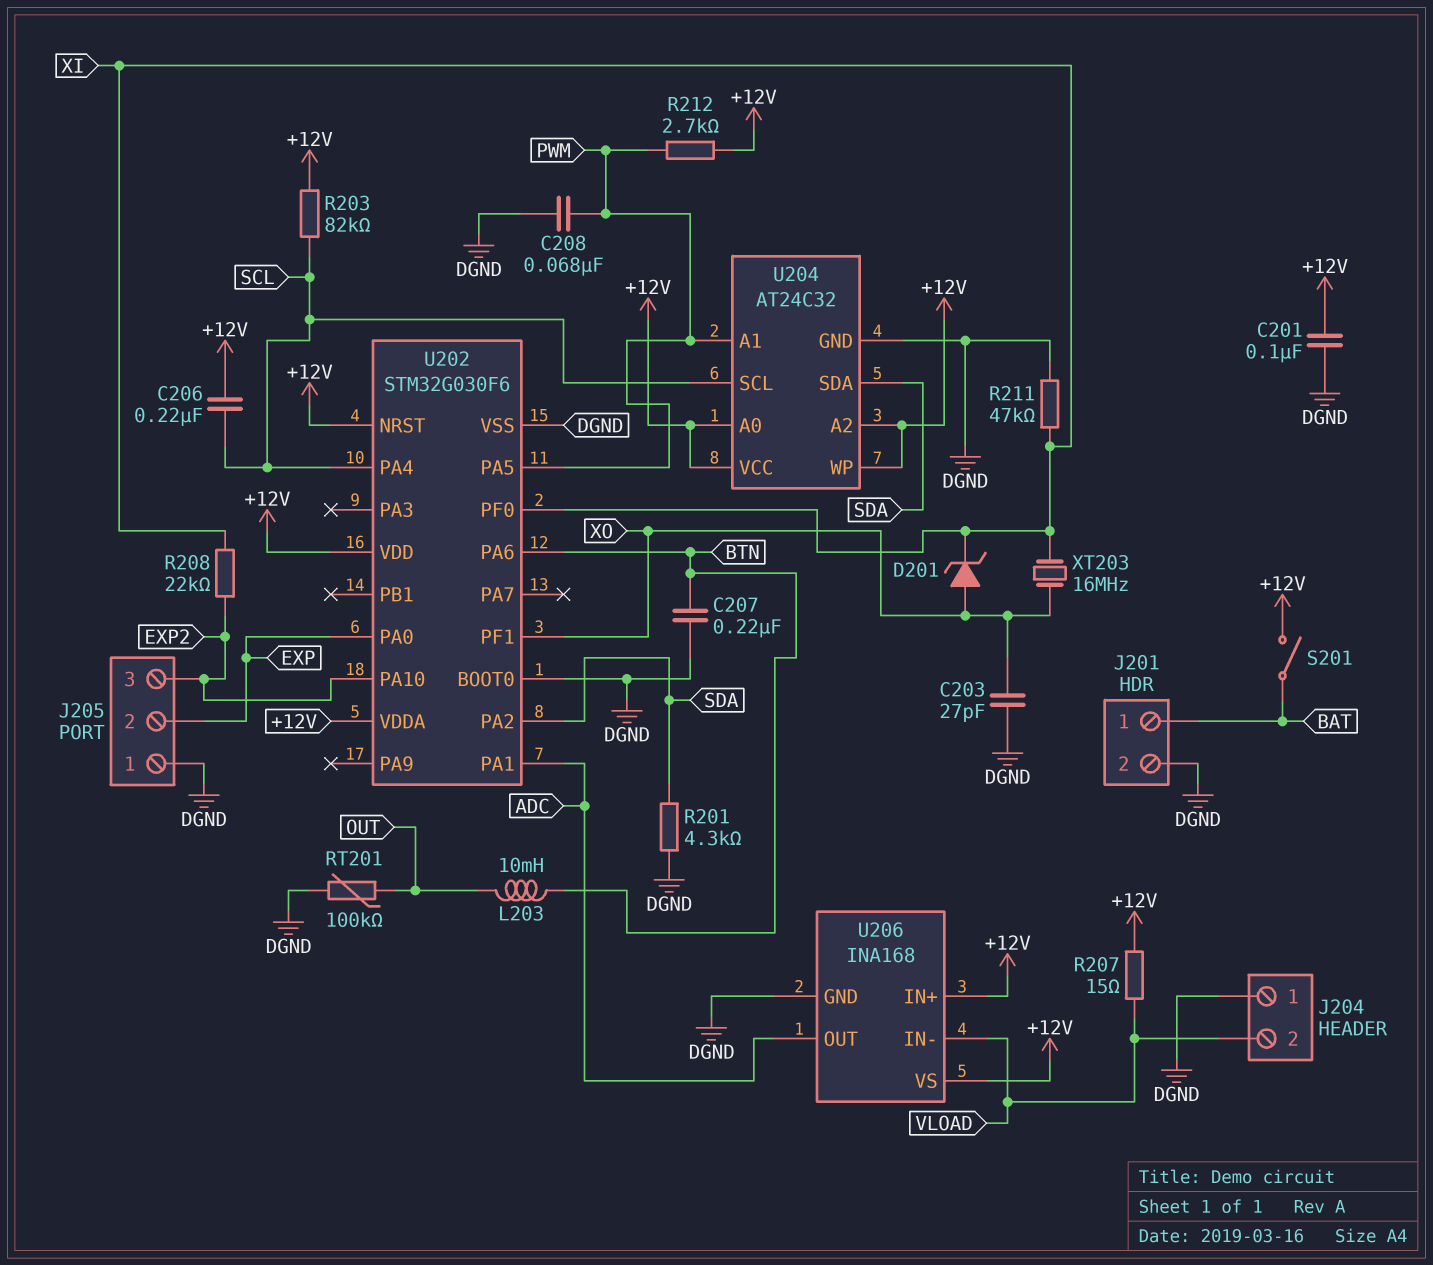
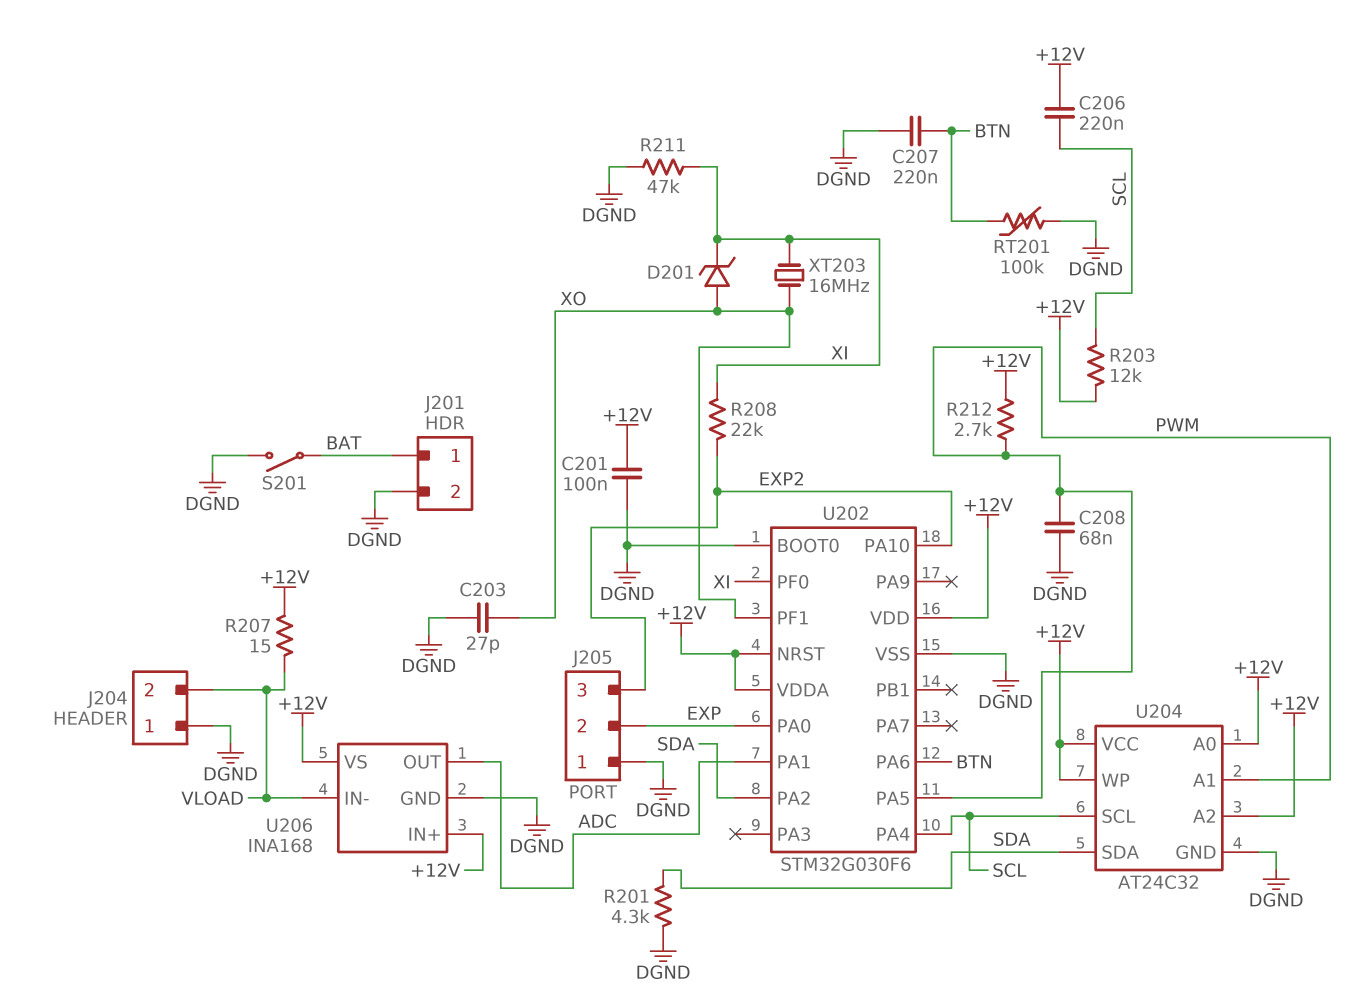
L203: 10mH (BTN, OUT) -> none
R203: 82k (+12V, SCL) -> 12k (+12V, SCL)
RT201: 100k (DGND, OUT) -> 100k (BTN, DGND)
S201: switch (+12V, BAT) -> switch (BAT, DGND)

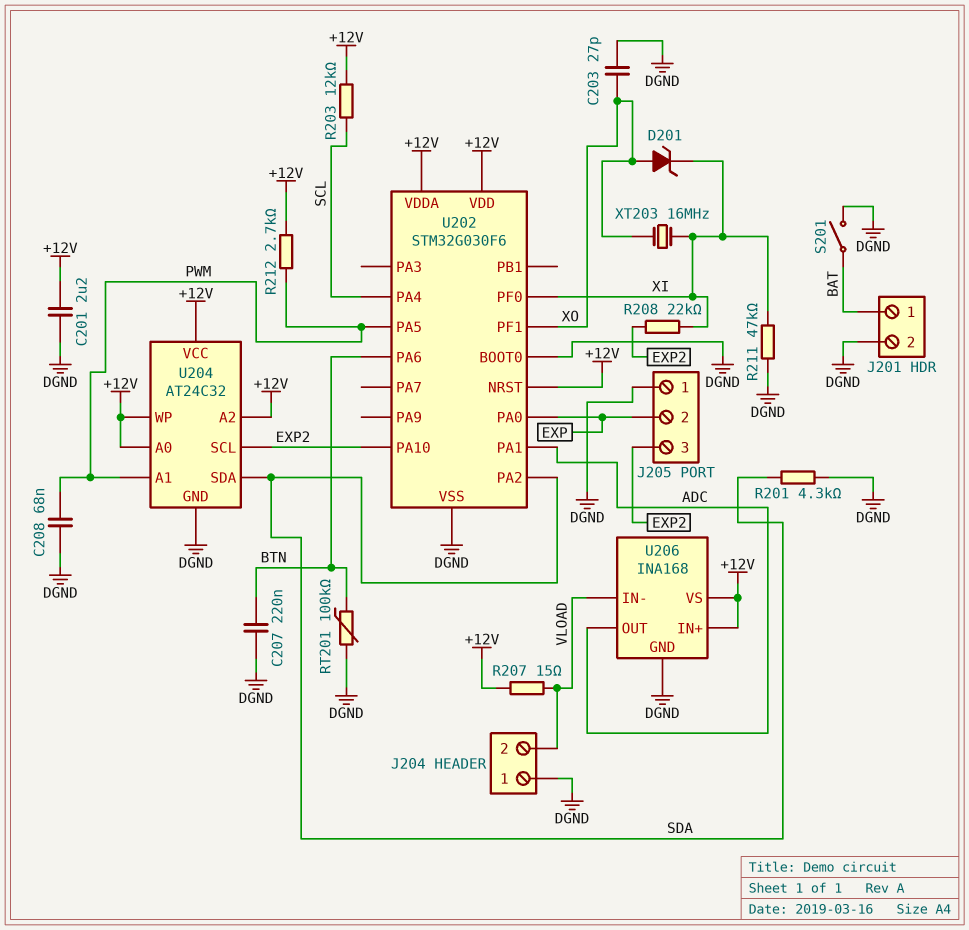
C201: 100nF (+12V, DGND) -> 2.2uF (+12V, DGND)
C206: 220nF (+12V, SCL) -> none
U204 pin SCL: SCL -> EXP2

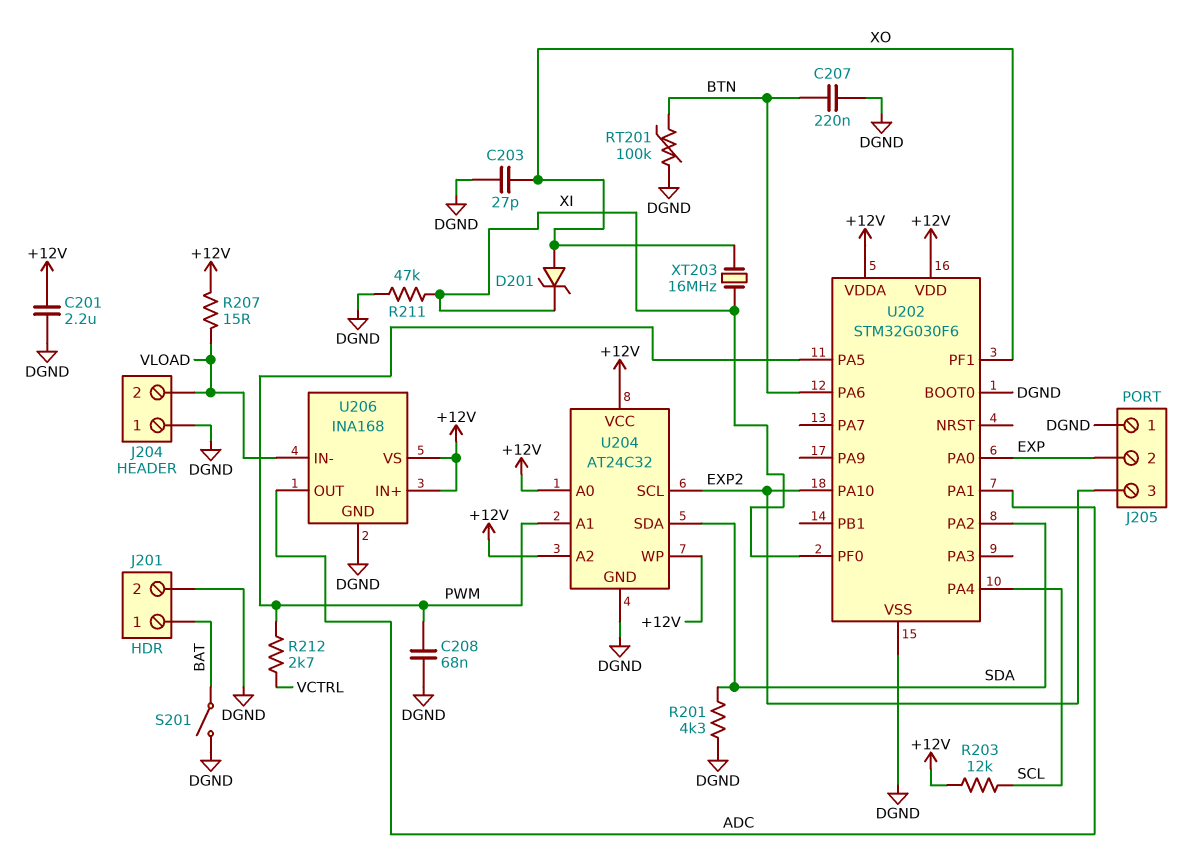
R208: 22k (EXP2, XI) -> none
R212: 2.7k (+12V, PWM) -> 2.7k (PWM, VCTRL)
U202 pin NRST: +12V -> none

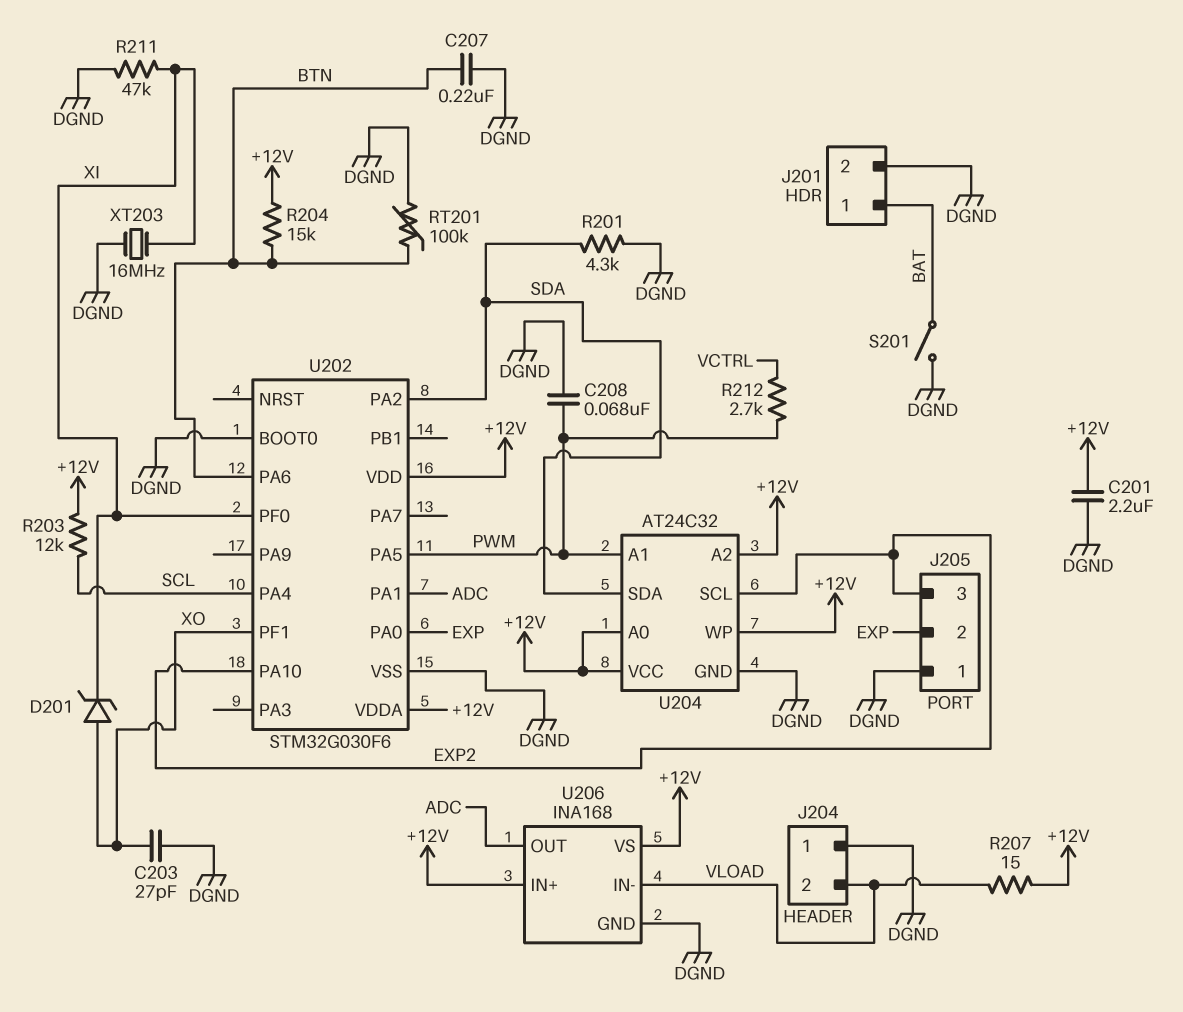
R204: none -> 15k (+12V, BTN)
XT203: 16MHz (XI, XO) -> 16MHz (DGND, XI)

